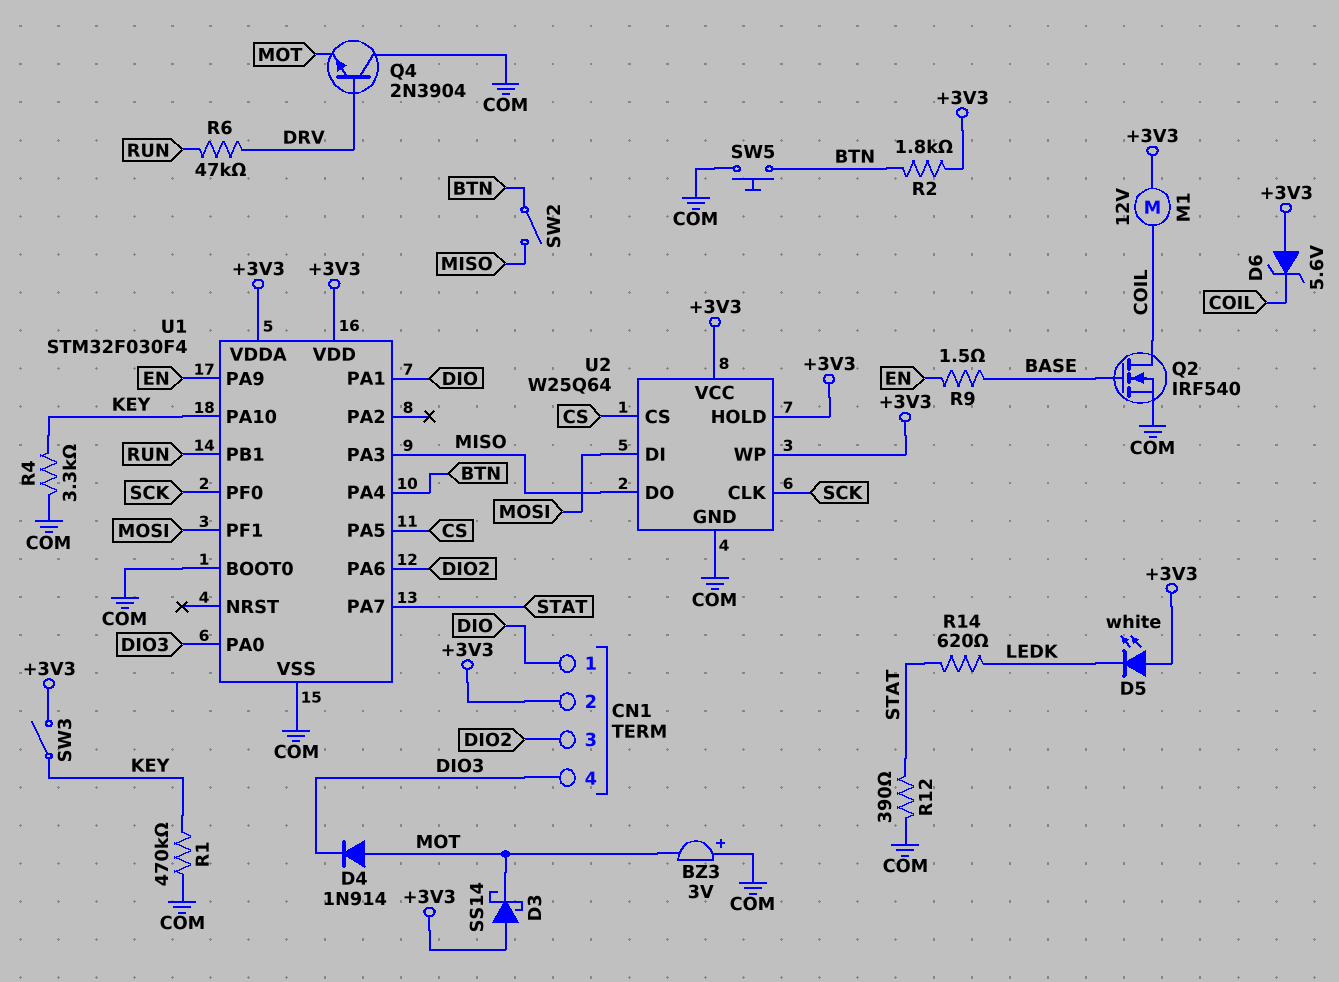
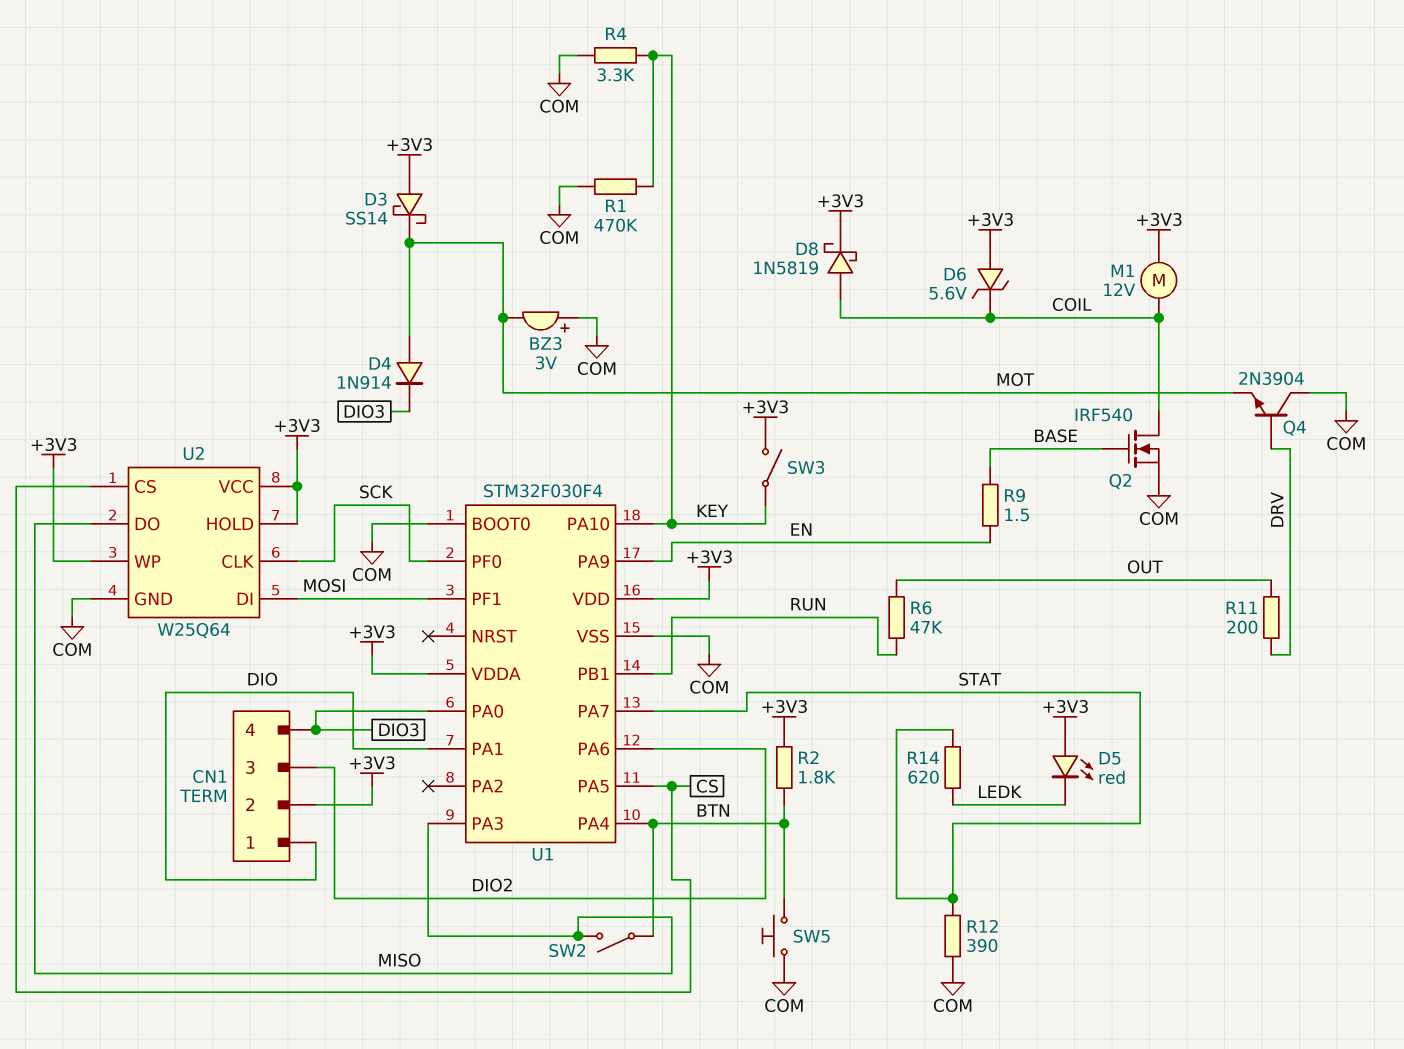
D5: LED white (A +3V3, K LEDK) -> LED red (A +3V3, K LEDK)
D8: none -> schottky 1N5819 (A COIL, K +3V3)
R6: 47k (DRV, RUN) -> 47k (OUT, RUN)
R11: none -> 200 (DRV, OUT)

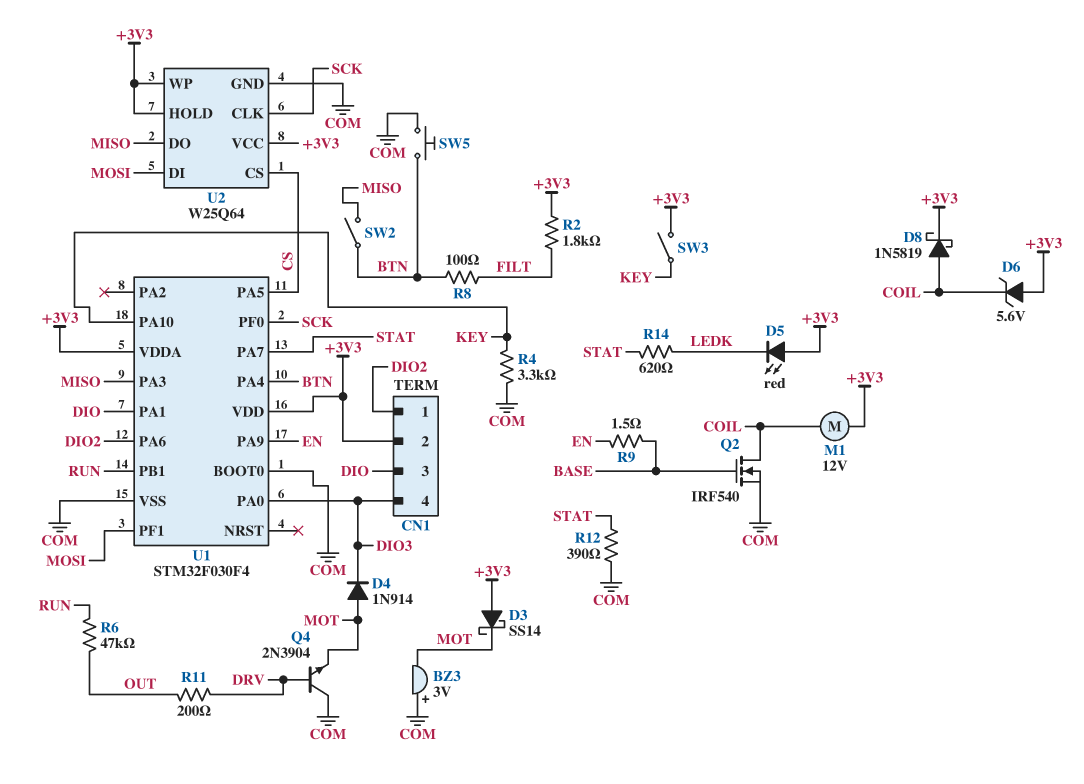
CN1 pin 1: DIO -> DIO2
CN1 pin 3: DIO2 -> DIO
R1: 470k (COM, KEY) -> none
R2: 1.8k (+3V3, BTN) -> 1.8k (+3V3, FILT)
R8: none -> 100 (BTN, FILT)

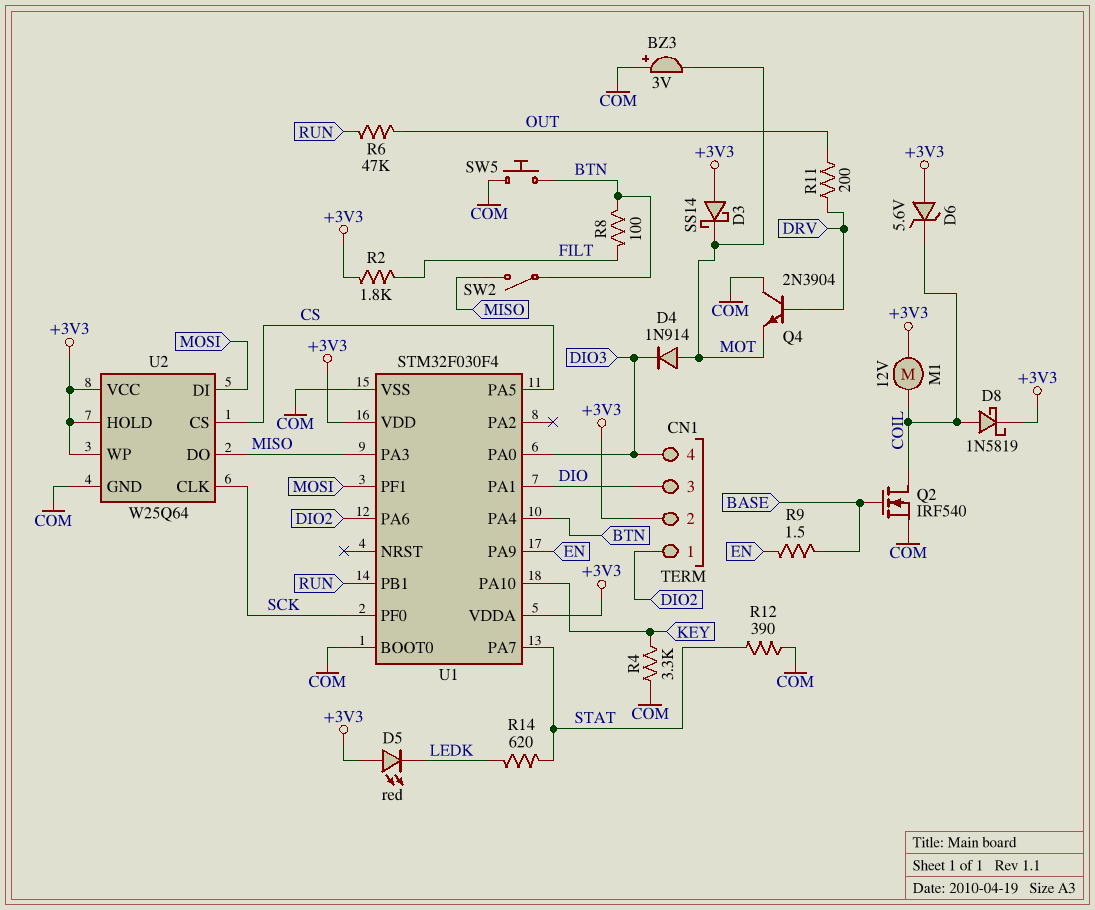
SW3: switch (+3V3, KEY) -> none

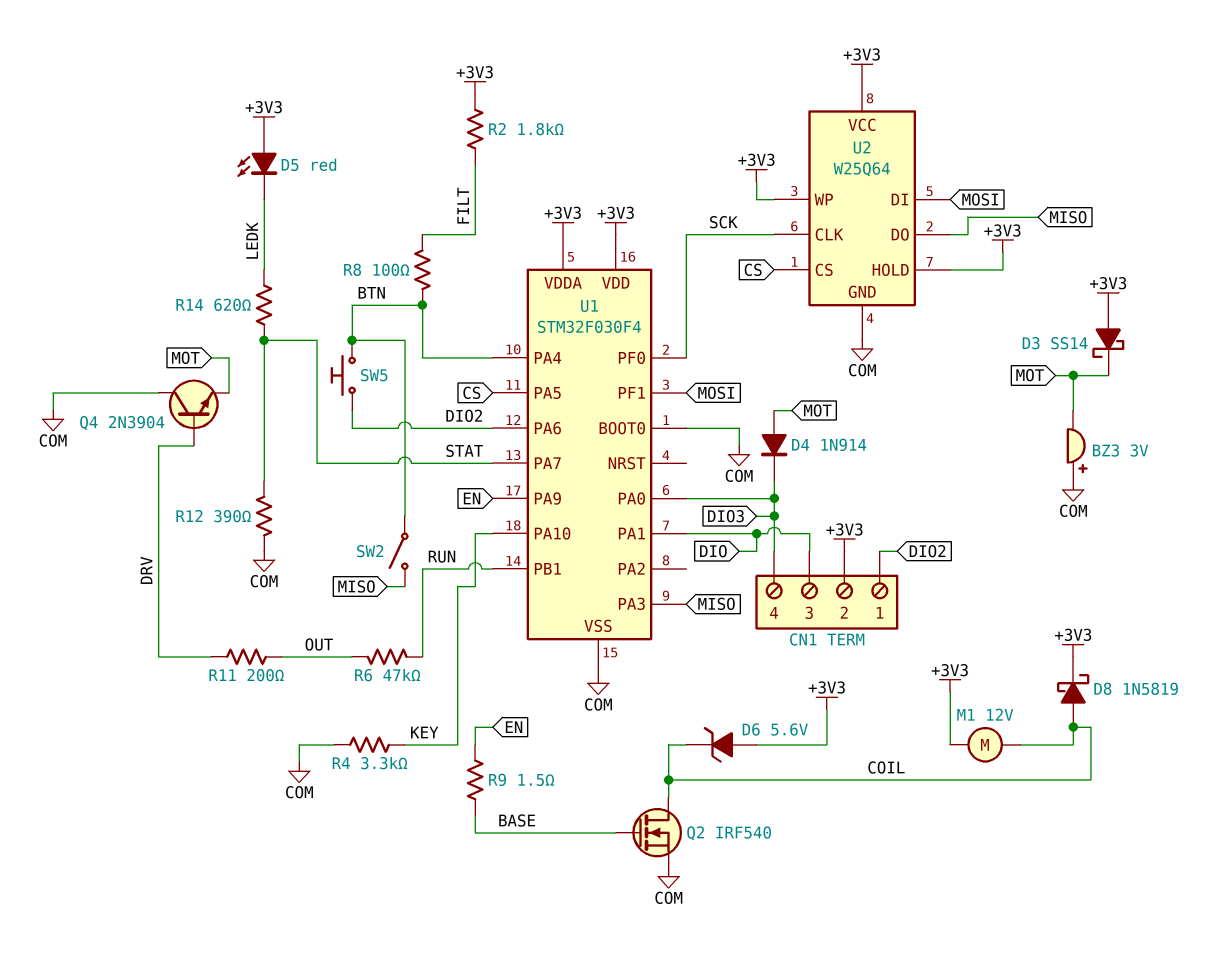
SW5: button (BTN, COM) -> button (BTN, DIO2)

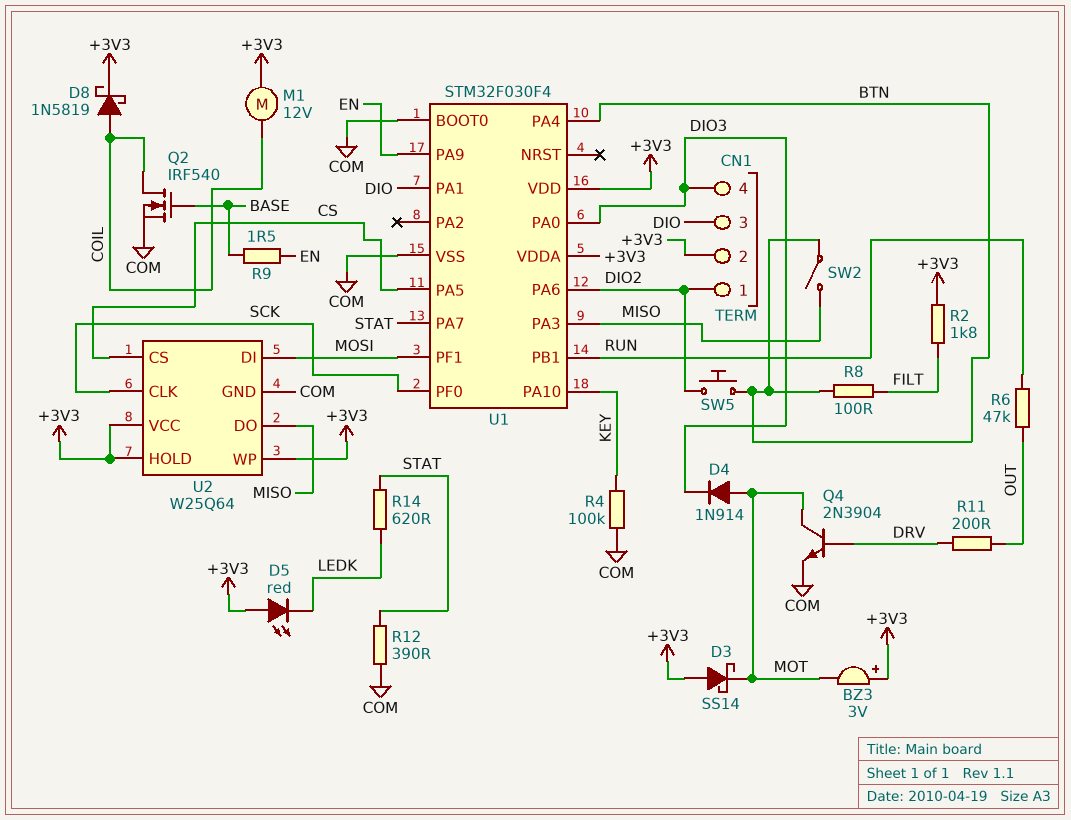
BZ3: buzzer 3V (plus COM, minus MOT) -> buzzer 3V (plus +3V3, minus MOT)
D6: zener 5.6V (A +3V3, K COIL) -> none
Q4: NPN 2N3904 (B DRV, C COM, E MOT) -> NPN 2N3904 (B DRV, C MOT, E COM)
R4: 3.3k (COM, KEY) -> 100k (COM, KEY)

